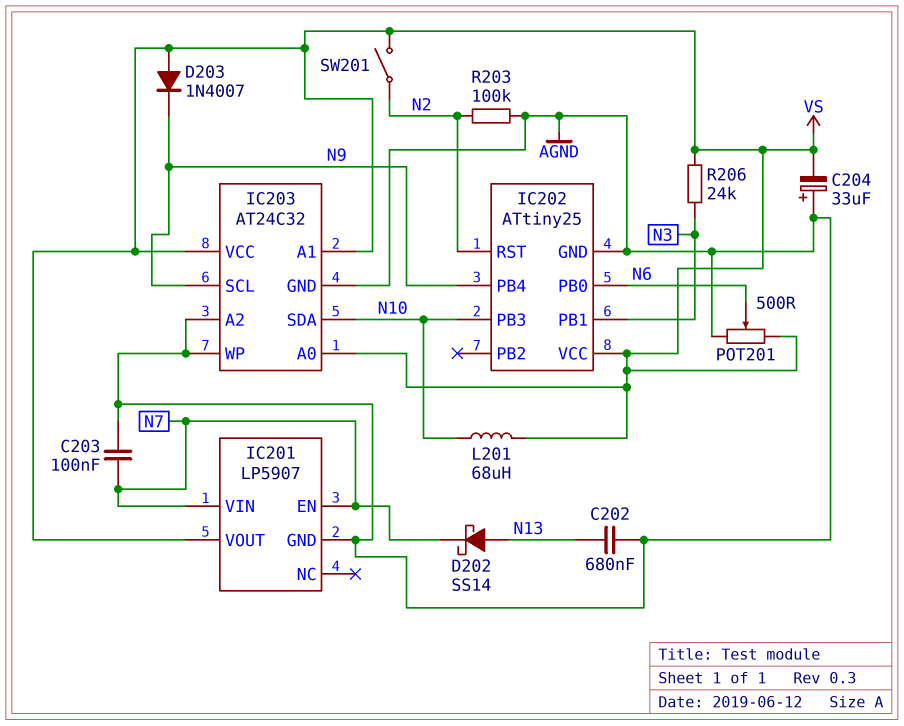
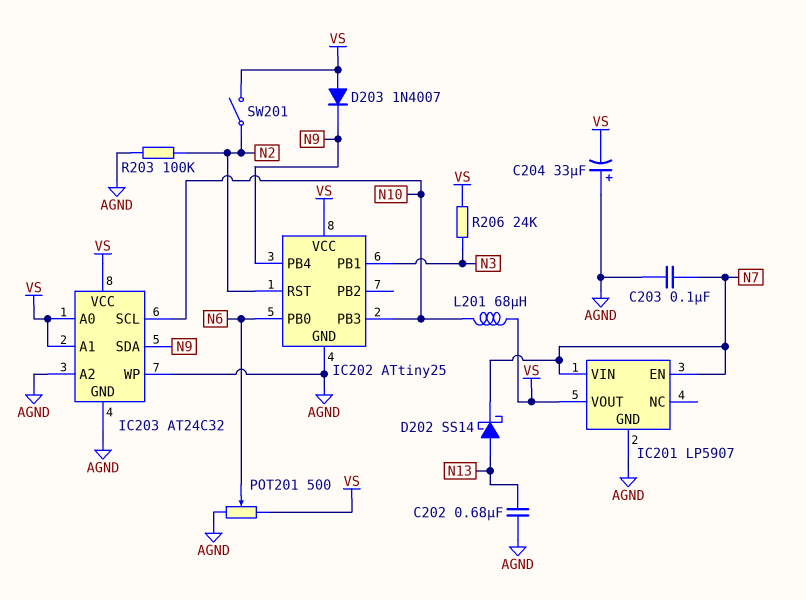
IC203 pin SCL: N9 -> N10
IC203 pin SDA: N10 -> N9

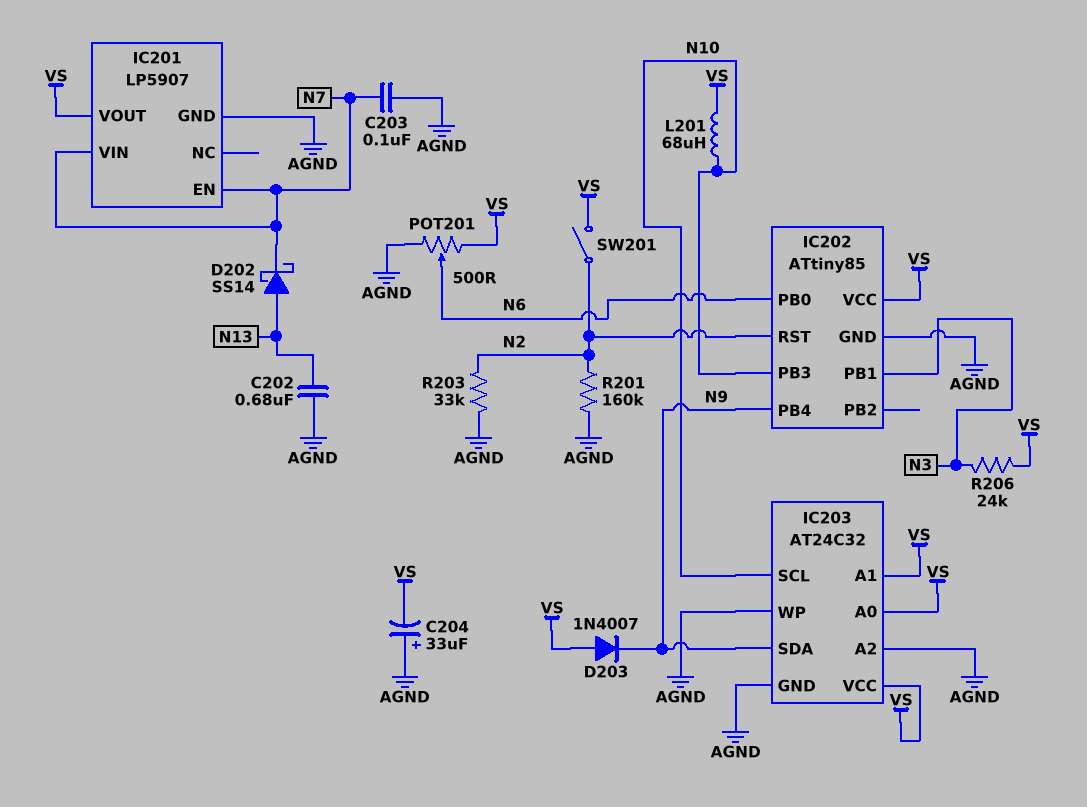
IC202: ATtiny25 -> ATtiny85
R201: none -> 160k (AGND, N2)
R203: 100k (AGND, N2) -> 33k (AGND, N2)

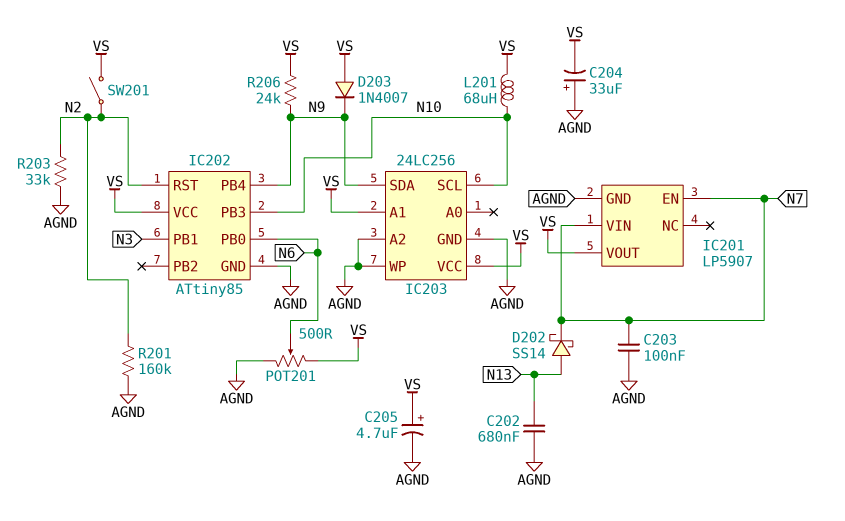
C205: none -> 4.7uF (plus VS, minus AGND)
IC203: AT24C32 -> 24LC256
IC203 pin A0: VS -> none
R206: 24k (N3, VS) -> 24k (N9, VS)

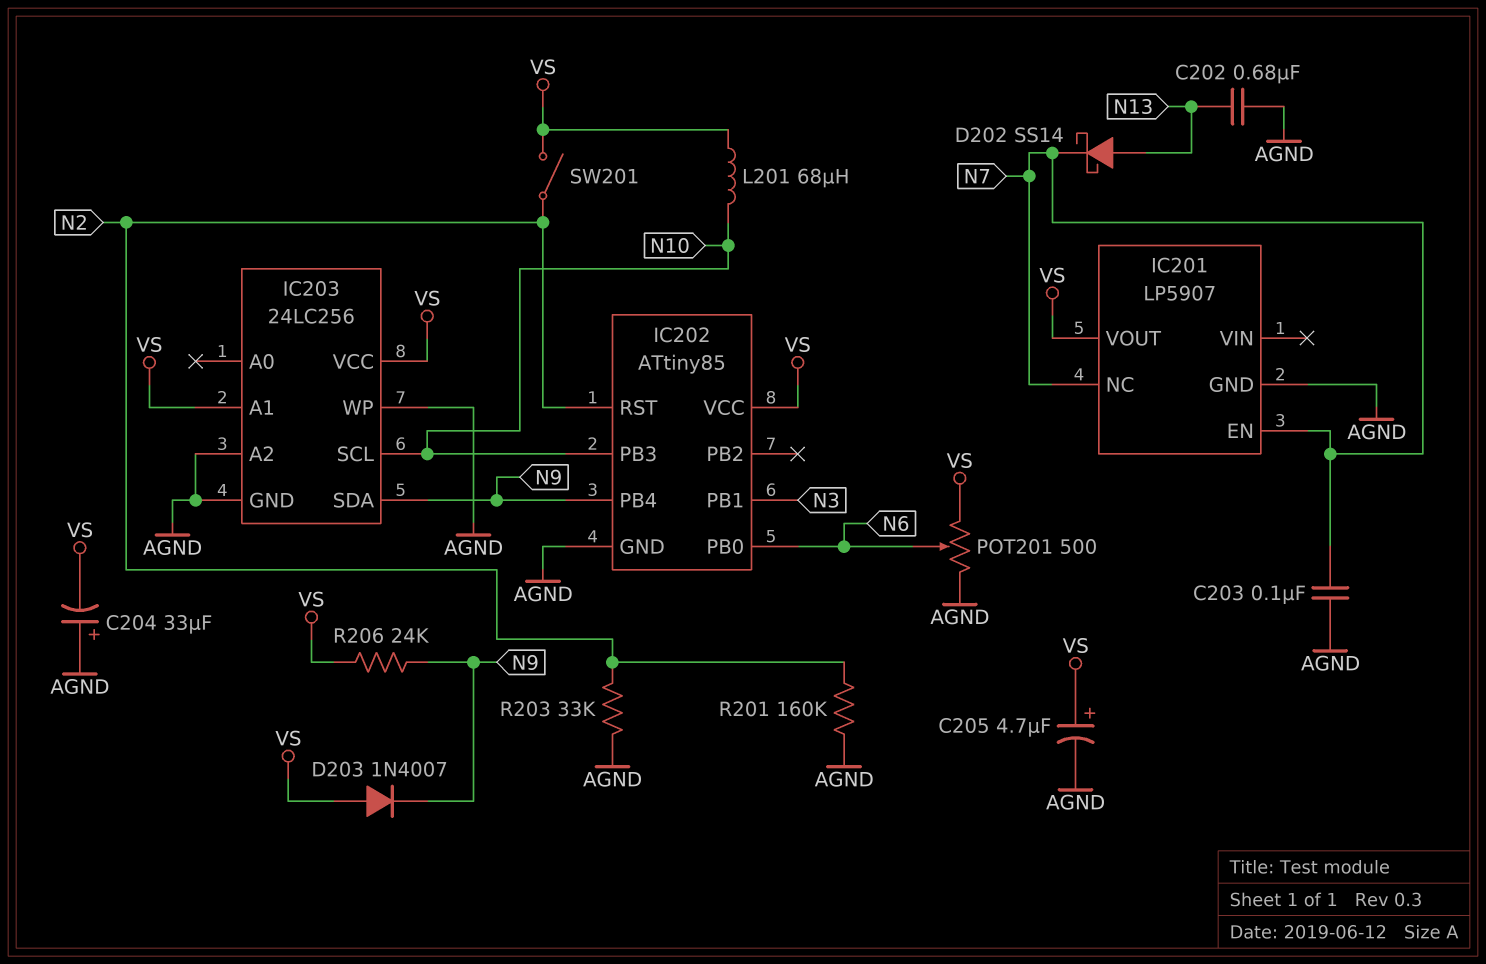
IC201 pin NC: none -> N7
IC201 pin VIN: N7 -> none

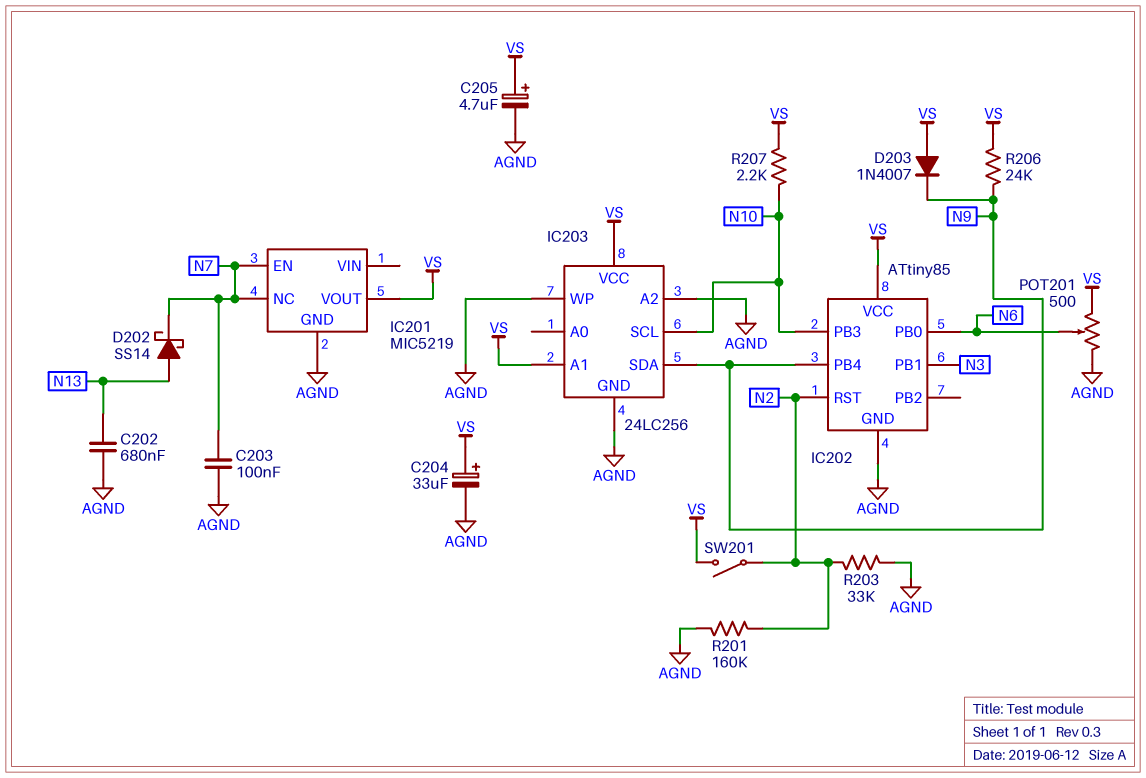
C204: 33uF (plus AGND, minus VS) -> 33uF (plus VS, minus AGND)
IC201: LP5907 -> MIC5219
L201: 68uH (N10, VS) -> none
R207: none -> 2.2k (N10, VS)

